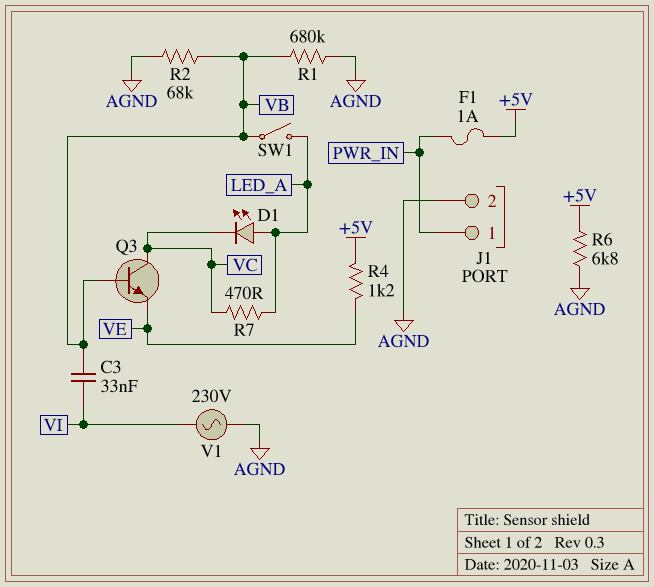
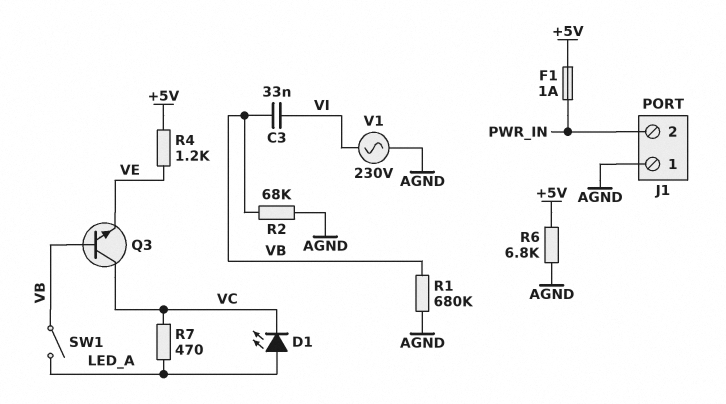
J1 pin 1: PWR_IN -> AGND
J1 pin 2: AGND -> PWR_IN

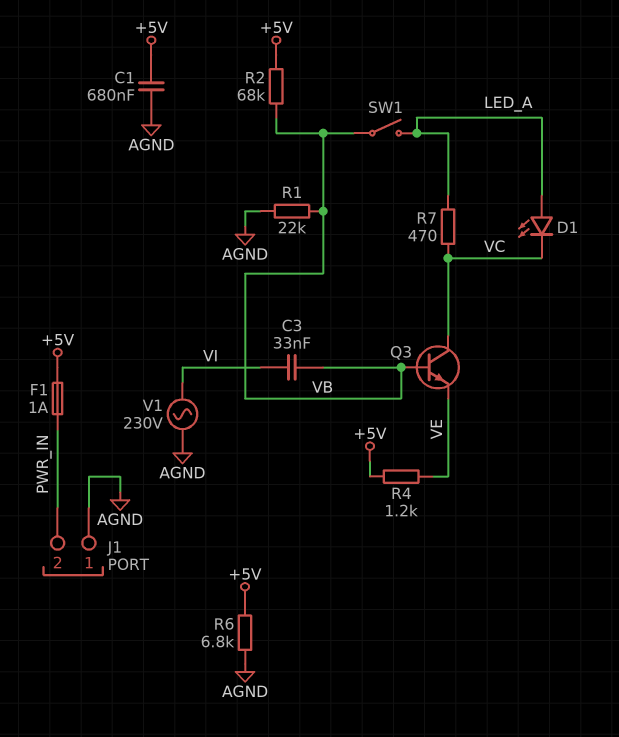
C1: none -> 680nF (+5V, AGND)
R1: 680k (AGND, VB) -> 22k (AGND, VB)
R2: 68k (AGND, VB) -> 68k (+5V, VB)

